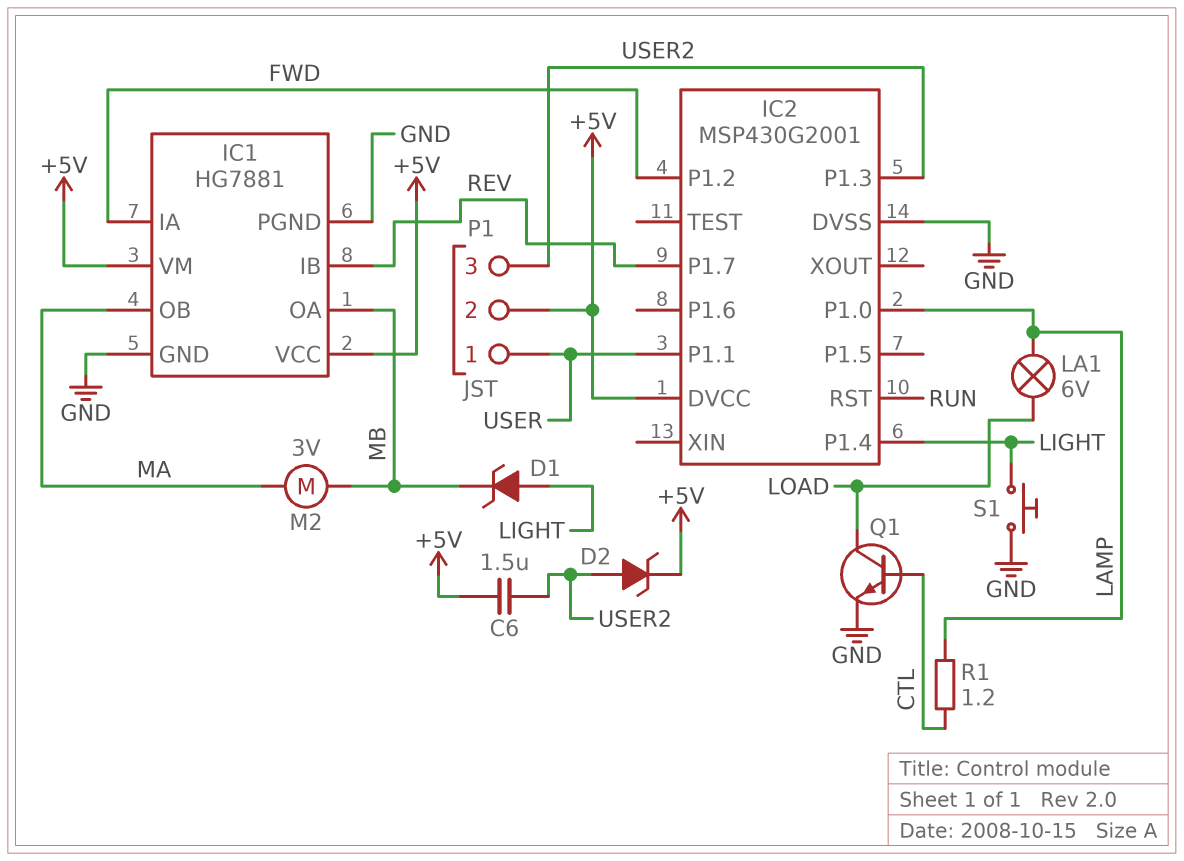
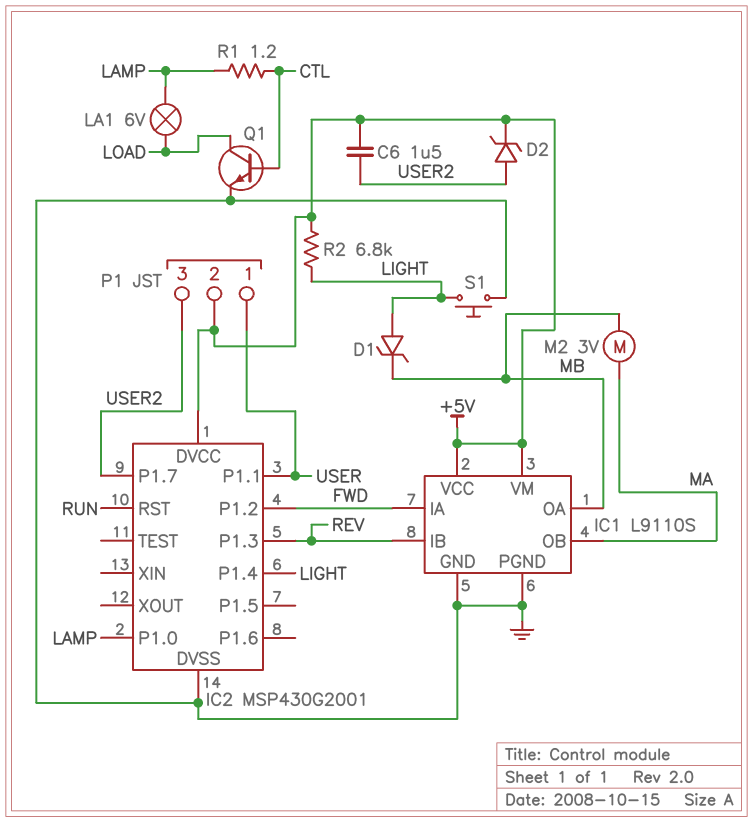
IC1: HG7881 -> L9110S
IC2 pin P1.3: USER2 -> REV
IC2 pin P1.7: REV -> USER2
R2: none -> 6.8k (+5V, LIGHT)

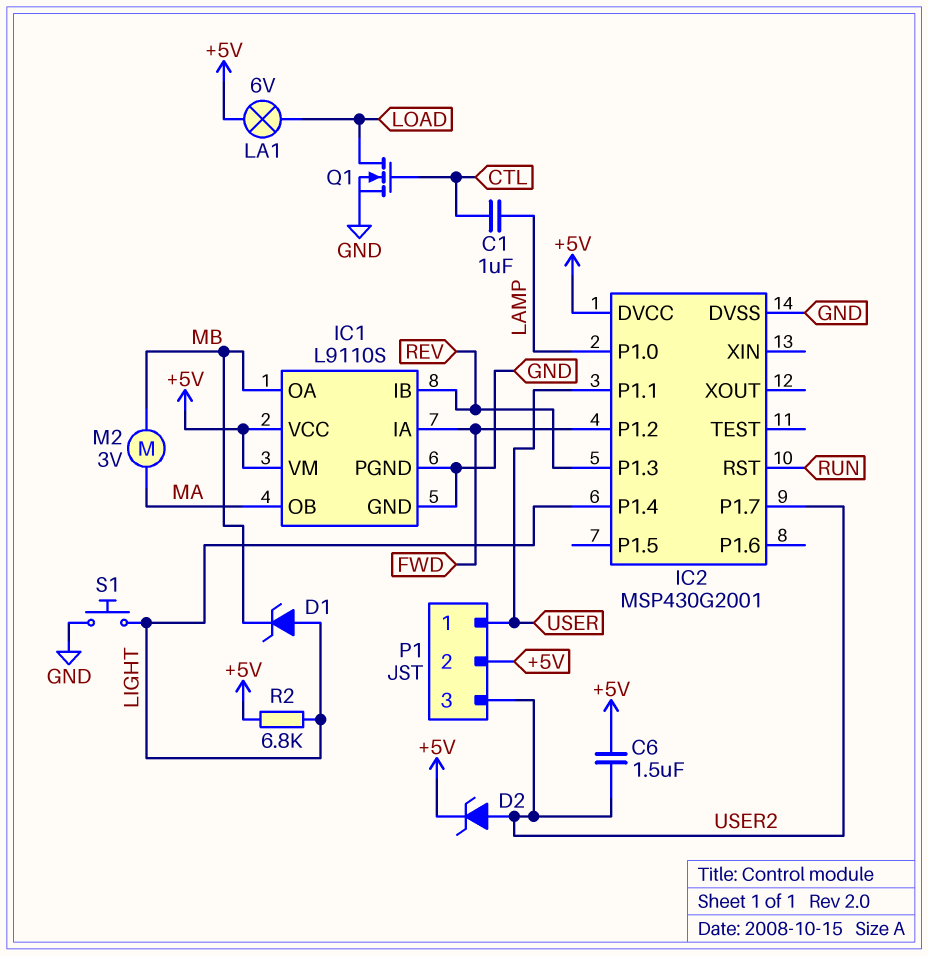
C1: none -> 1uF (CTL, LAMP)
LA1: lamp 6V (LAMP, LOAD) -> lamp 6V (+5V, LOAD)
Q1: NPN (B CTL, C LOAD, E GND) -> NMOS (G CTL, D LOAD, S GND)
R1: 1.2 (CTL, LAMP) -> none

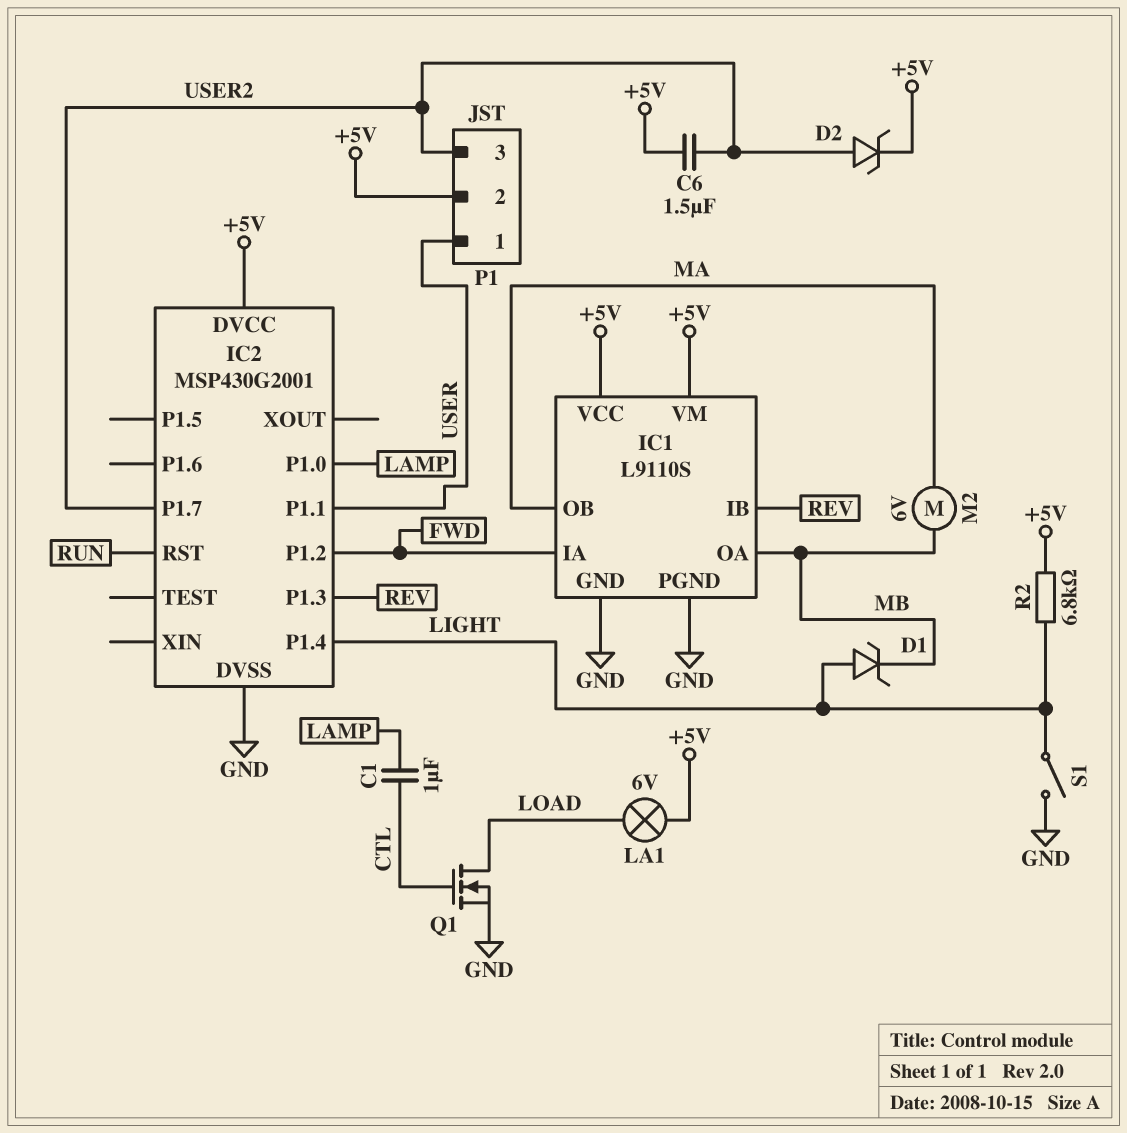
M2: motor 3V (MA, MB) -> motor 6V (MA, MB)
S1: button (GND, LIGHT) -> switch (GND, LIGHT)

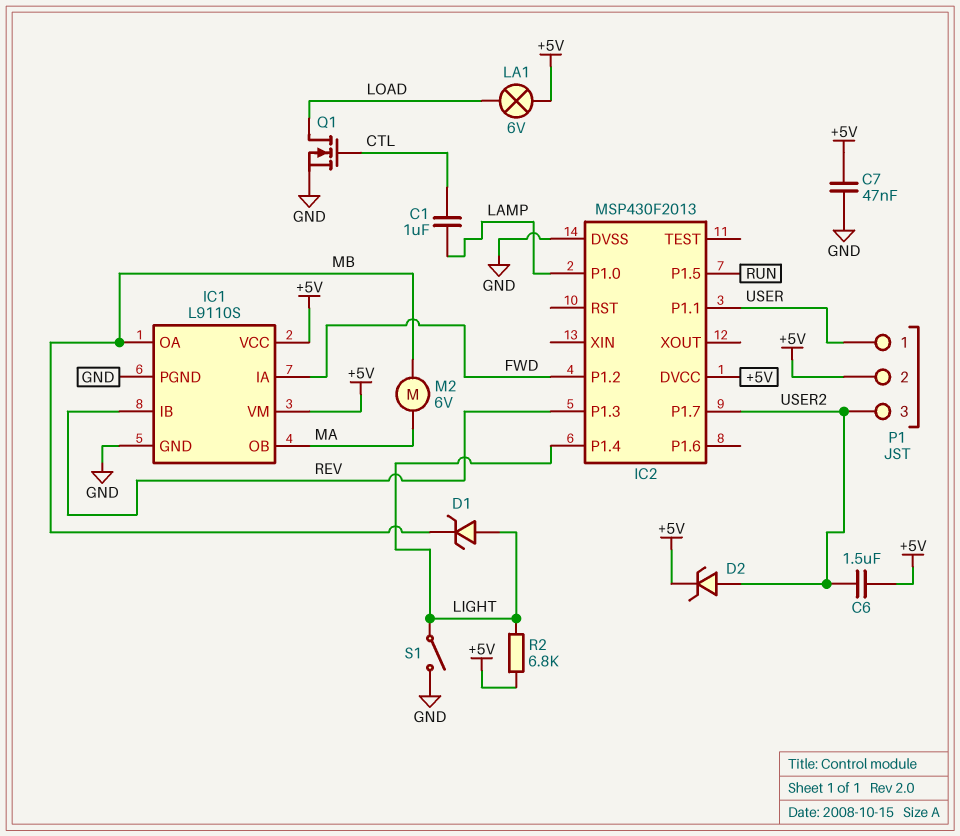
C7: none -> 47nF (+5V, GND)
IC2: MSP430G2001 -> MSP430F2013
IC2 pin P1.5: none -> RUN
IC2 pin RST: RUN -> none

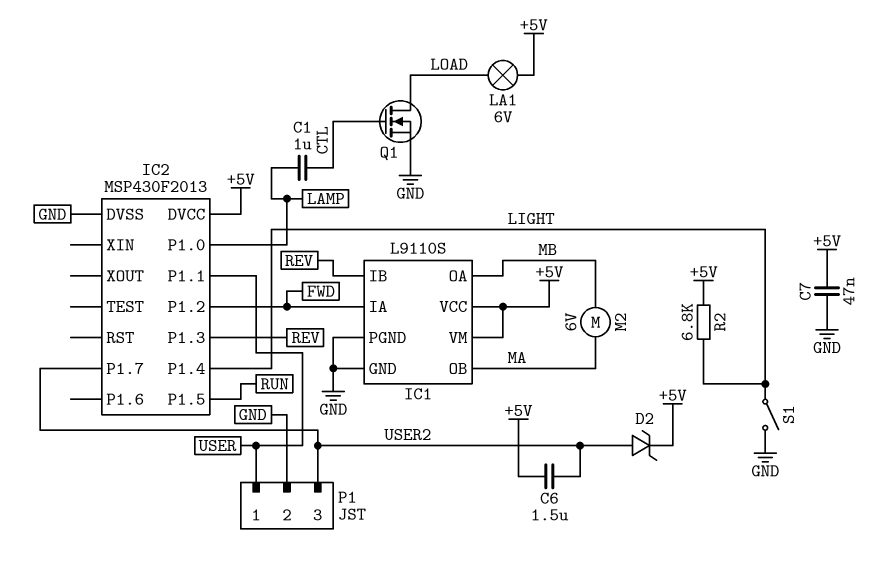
D1: zener (A LIGHT, K MB) -> none
P1 pin 2: +5V -> GND

